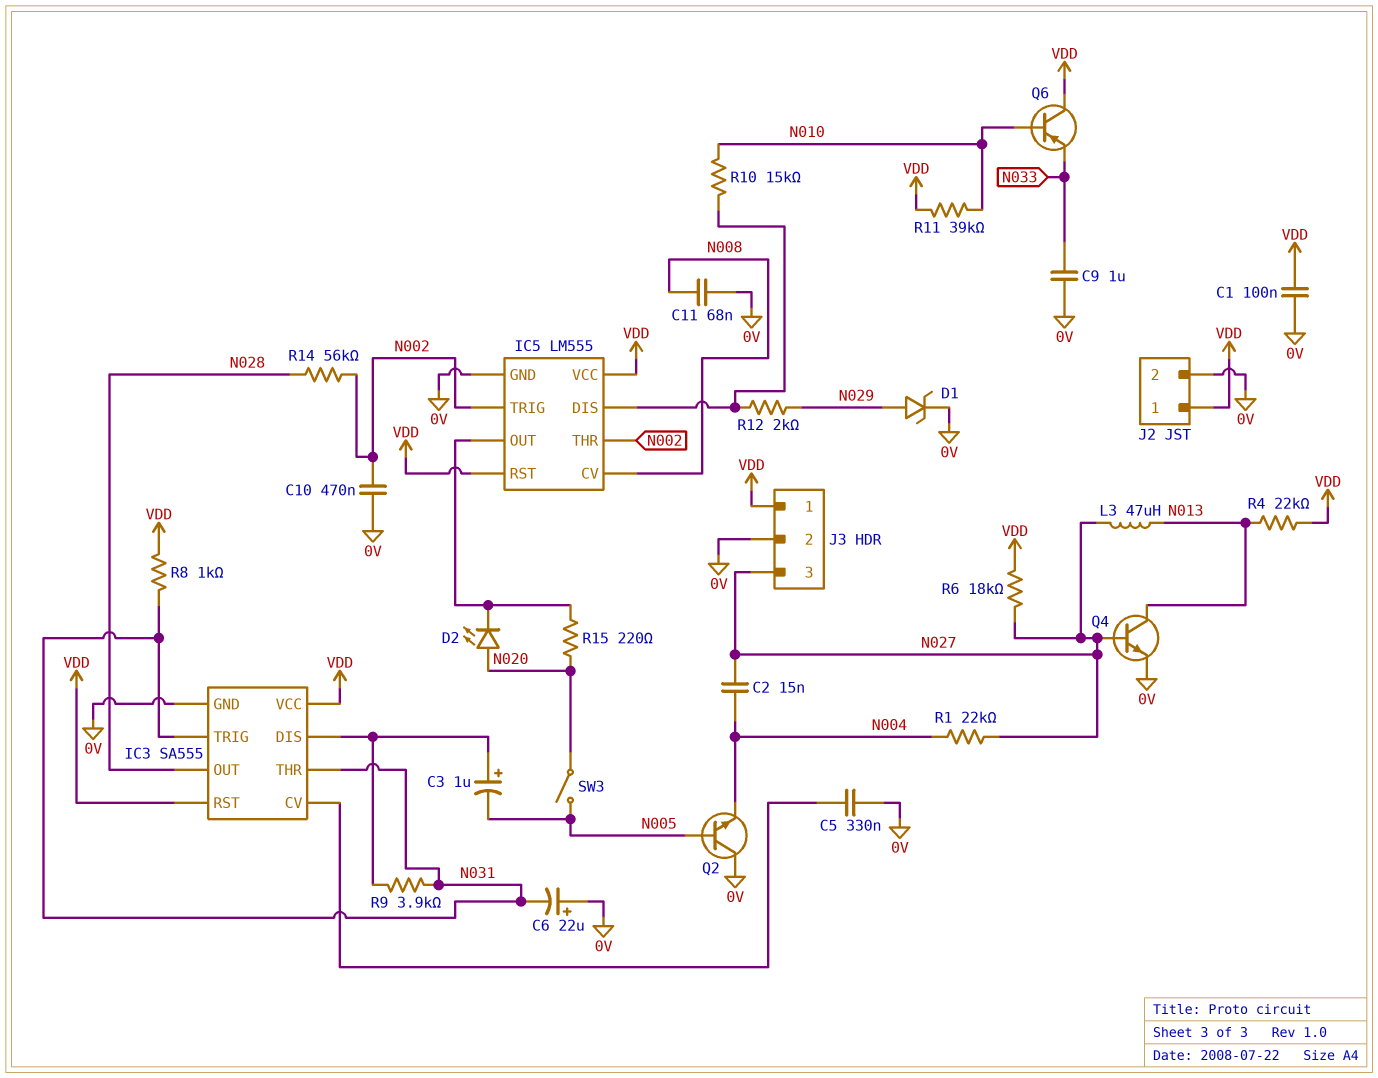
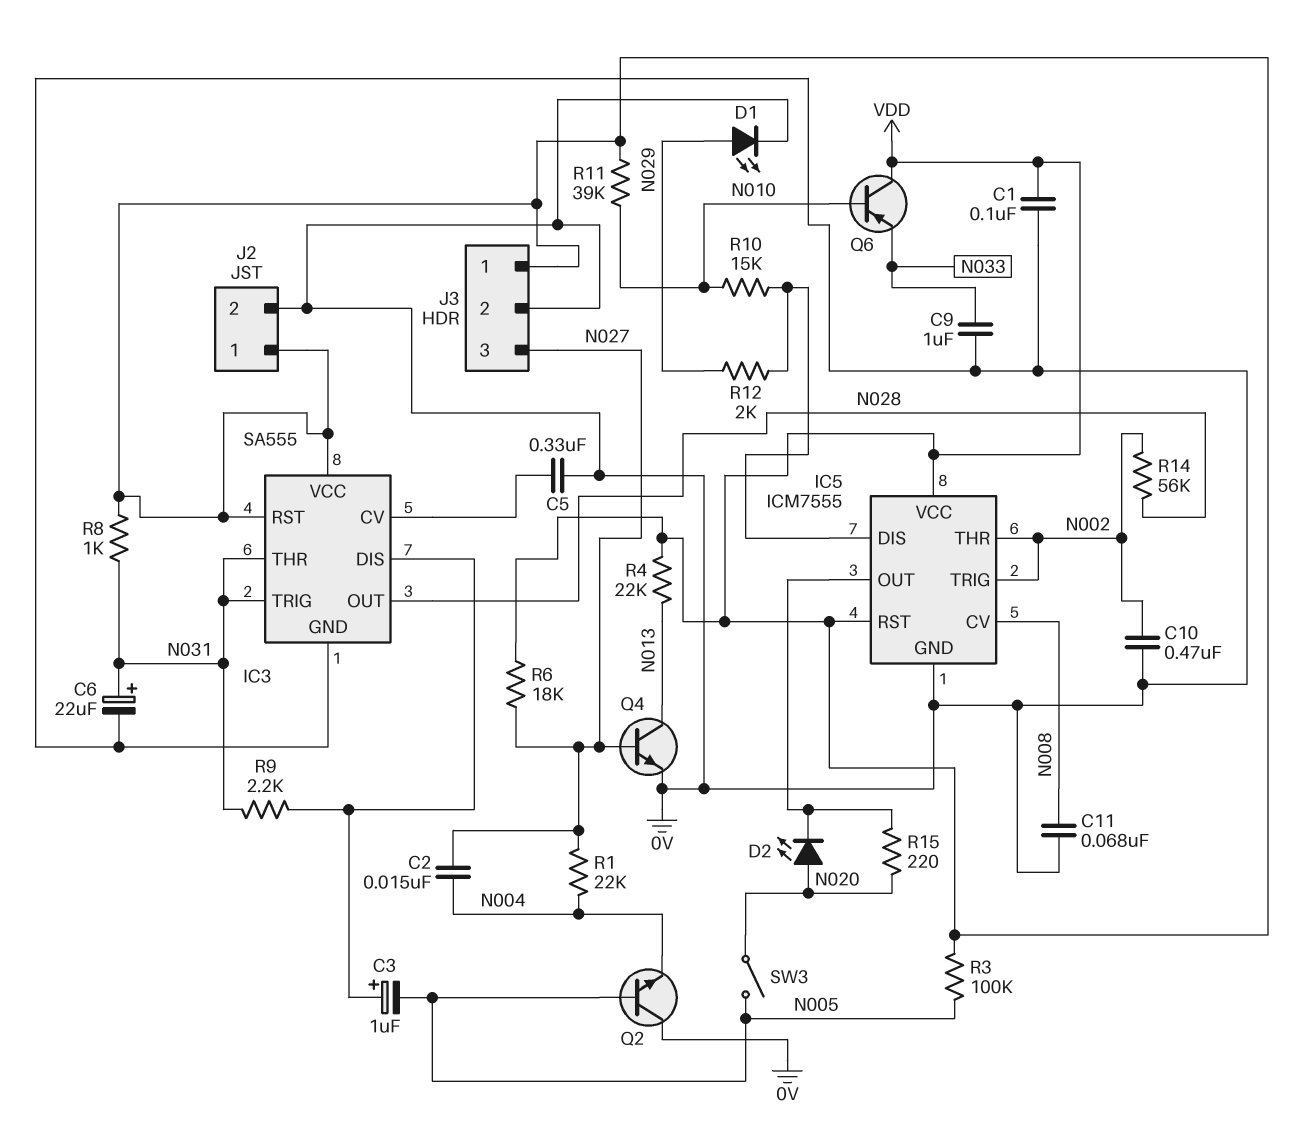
C6: 22uF (plus 0V, minus N031) -> 22uF (plus N031, minus 0V)
D1: zener (A N029, K 0V) -> LED (A N029, K 0V)
IC5: LM555 -> ICM7555
L3: 47uH (N013, N027) -> none
R3: none -> 100k (N005, VDD)
R9: 3.9k (IC3/DIS, N031) -> 2.2k (IC3/DIS, N031)

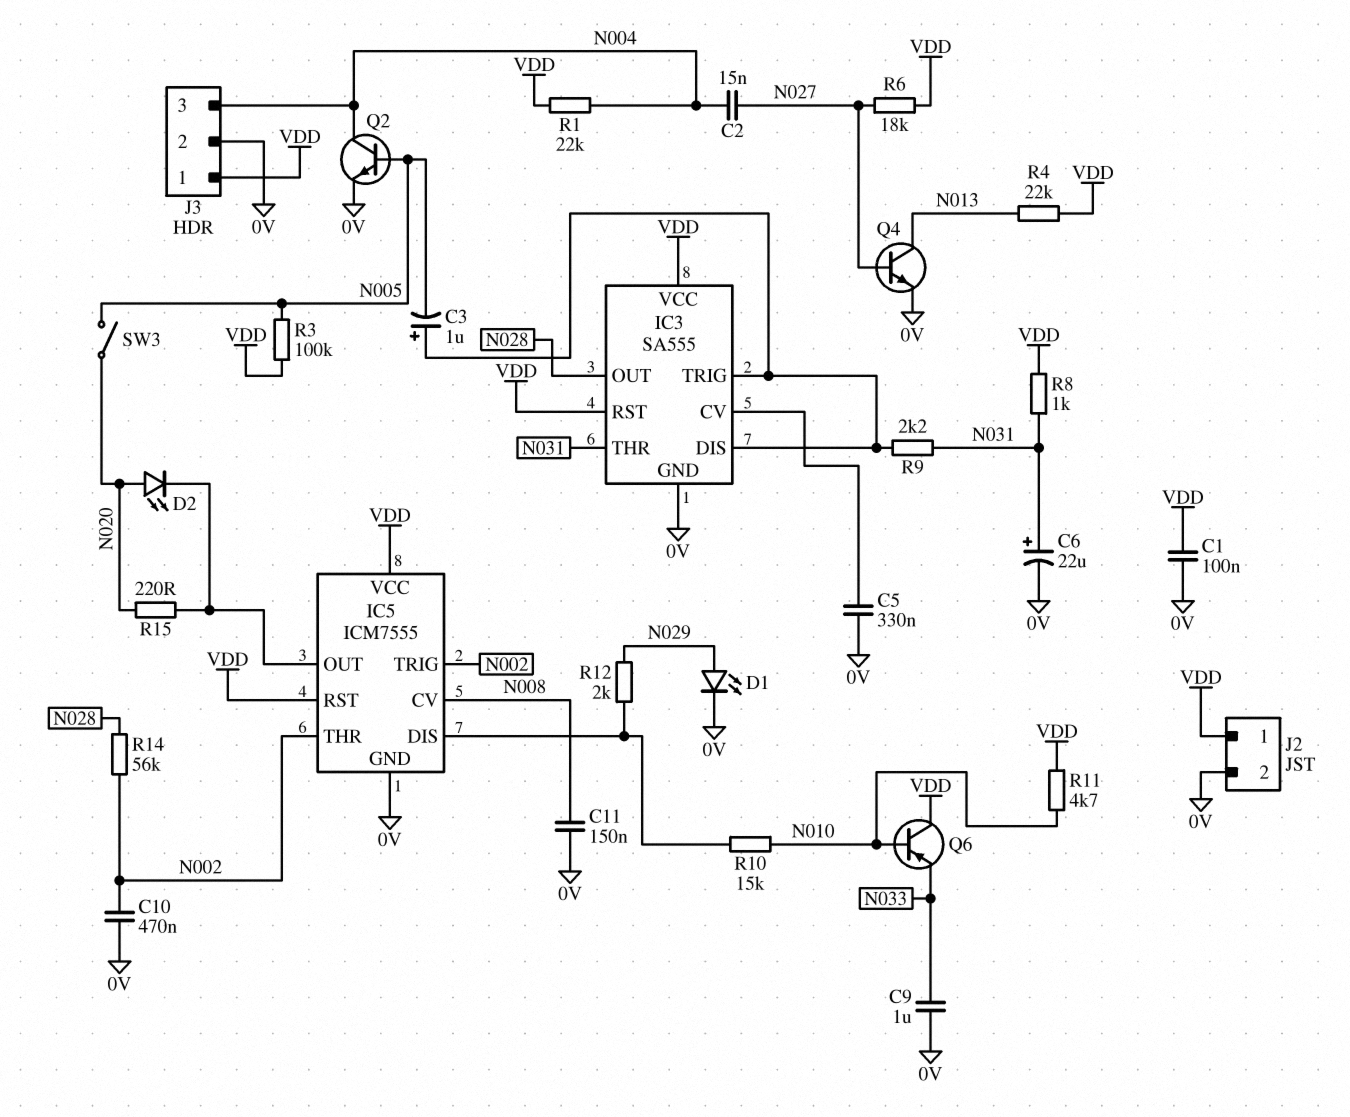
C11: 68nF (0V, N008) -> 150nF (0V, N008)
IC3 pin TRIG: N031 -> IC3/DIS
J3 pin 3: N027 -> N004
Q2: NPN (B N005, C 0V, E N004) -> NPN (B N005, C N004, E 0V)
R1: 22k (N004, N027) -> 22k (N004, VDD)
R11: 39k (N010, VDD) -> 4.7k (N010, VDD)

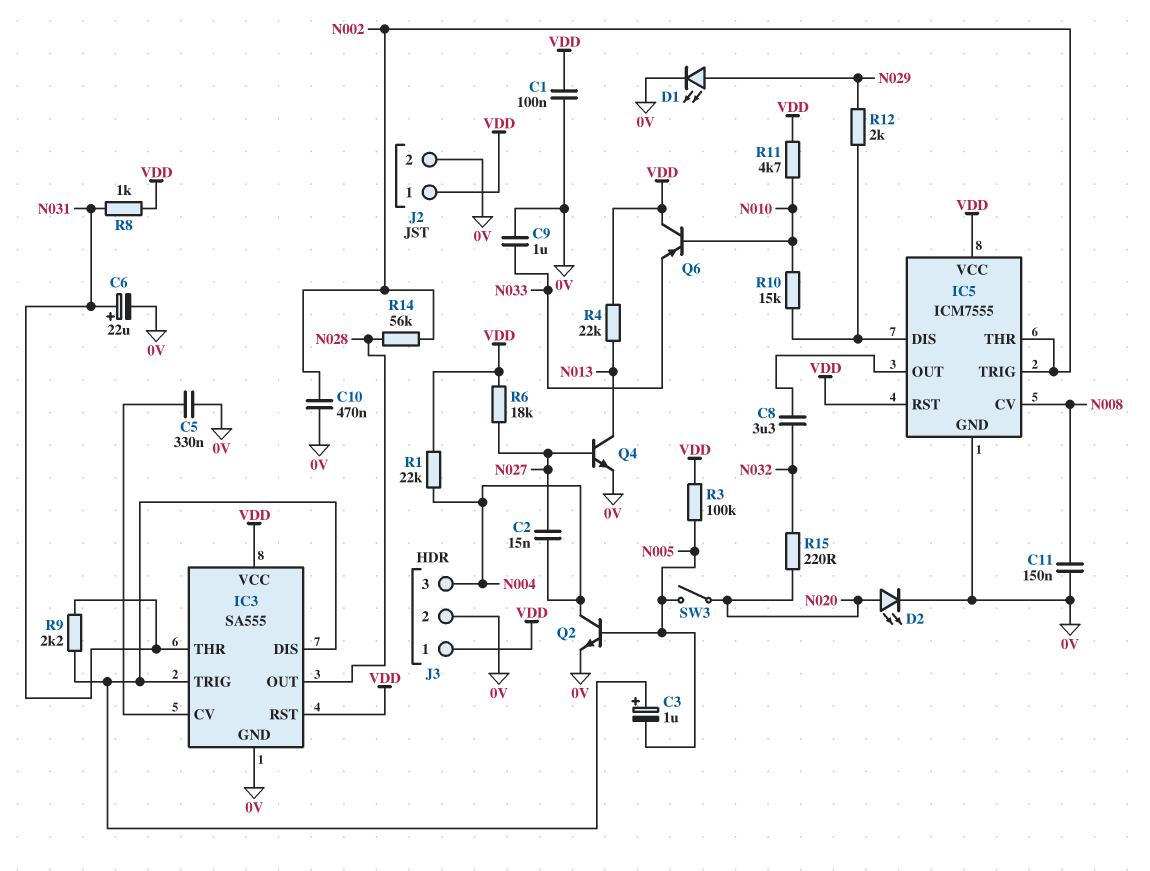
C8: none -> 3.3uF (IC5/OUT, N032)
D2: LED (A N020, K IC5/OUT) -> LED (A N020, K 0V)
R15: 220 (IC5/OUT, N020) -> 220 (N020, N032)

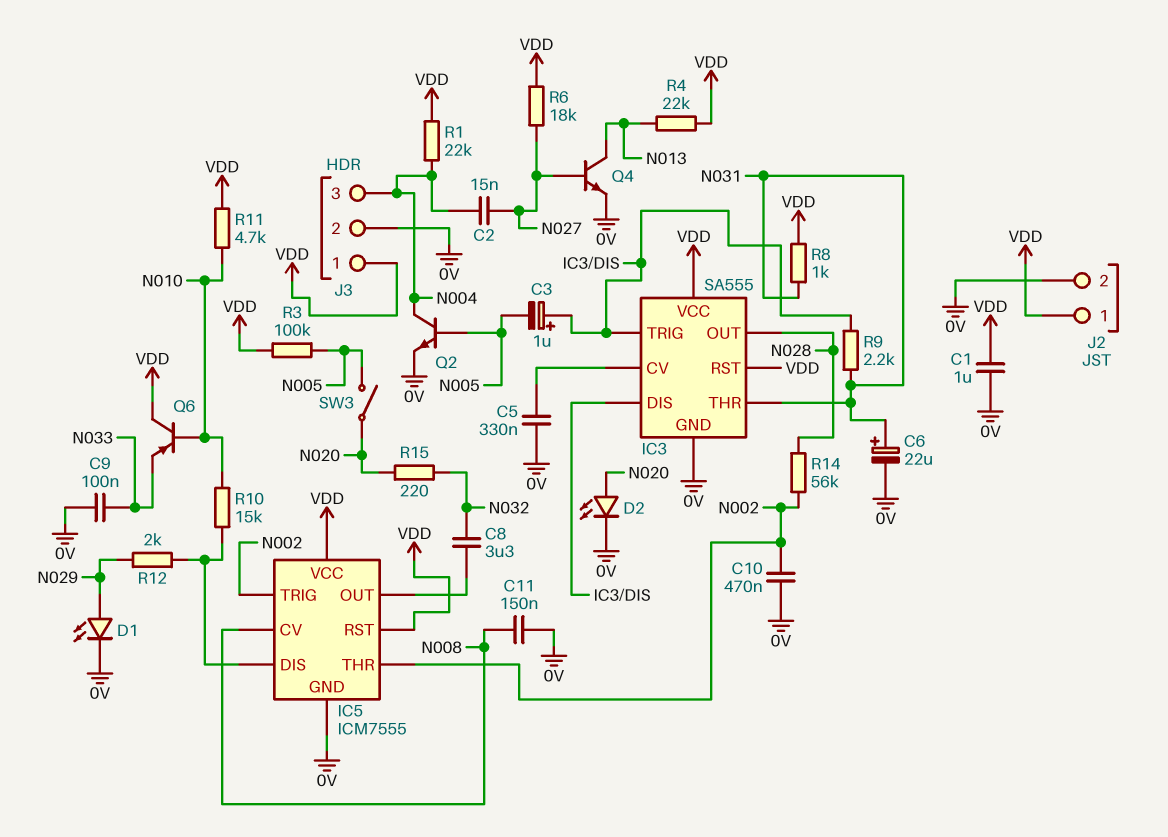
C1: 100nF (0V, VDD) -> 1uF (0V, VDD)
C9: 1uF (0V, N033) -> 100nF (0V, N033)

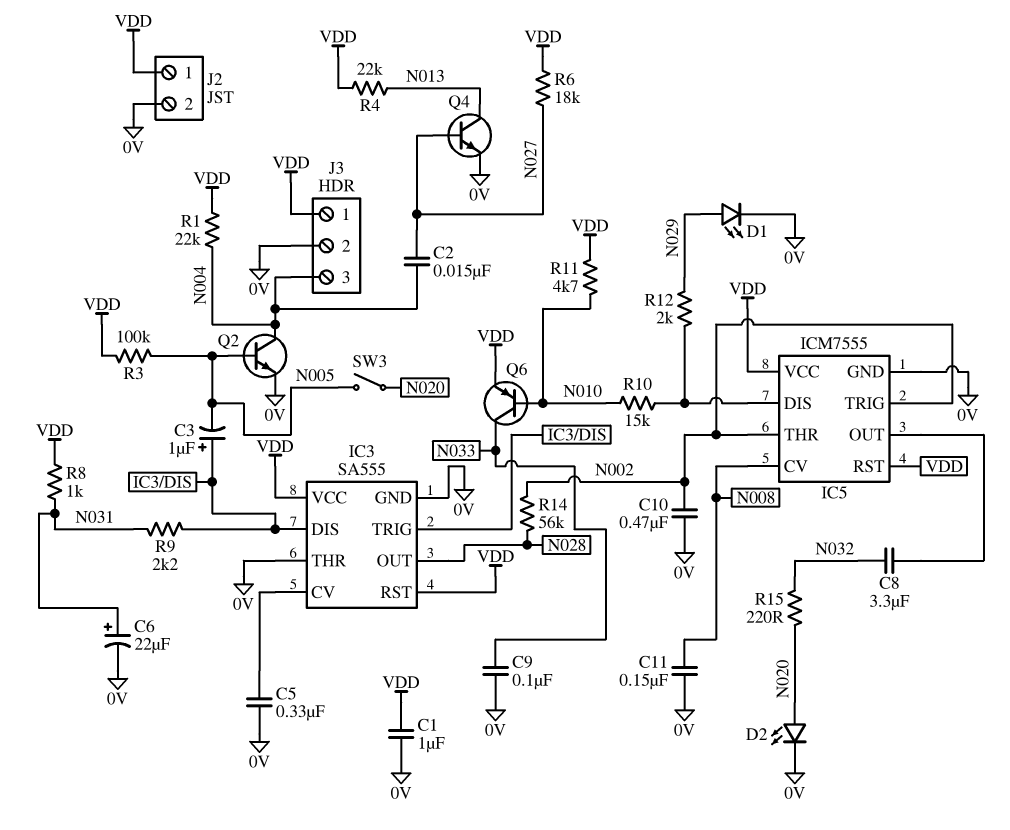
IC3 pin THR: N031 -> 0V
Q6: PNP (B N010, C VDD, E N033) -> PNP (B N010, C N033, E VDD)

